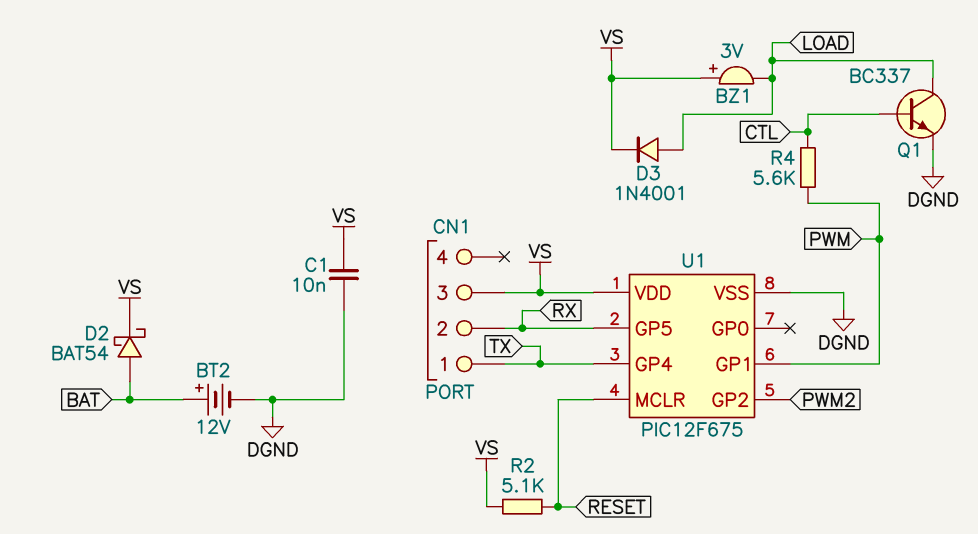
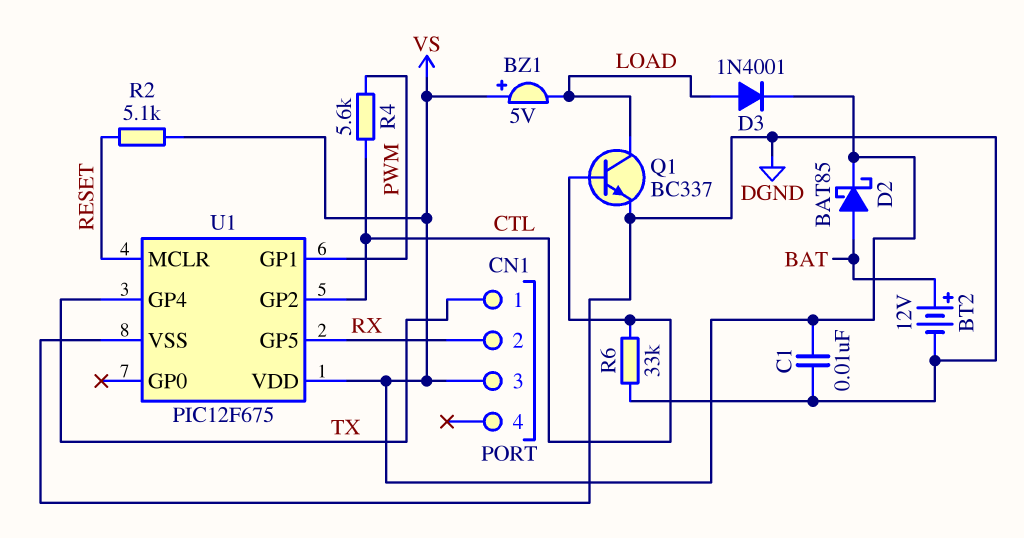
BZ1: buzzer 3V (plus VS, minus LOAD) -> buzzer 5V (plus VS, minus LOAD)
D2: schottky BAT54 (A BAT, K VS) -> schottky BAT85 (A BAT, K VS)
R6: none -> 33k (CTL, DGND)
U1 pin GP2: PWM2 -> CTL

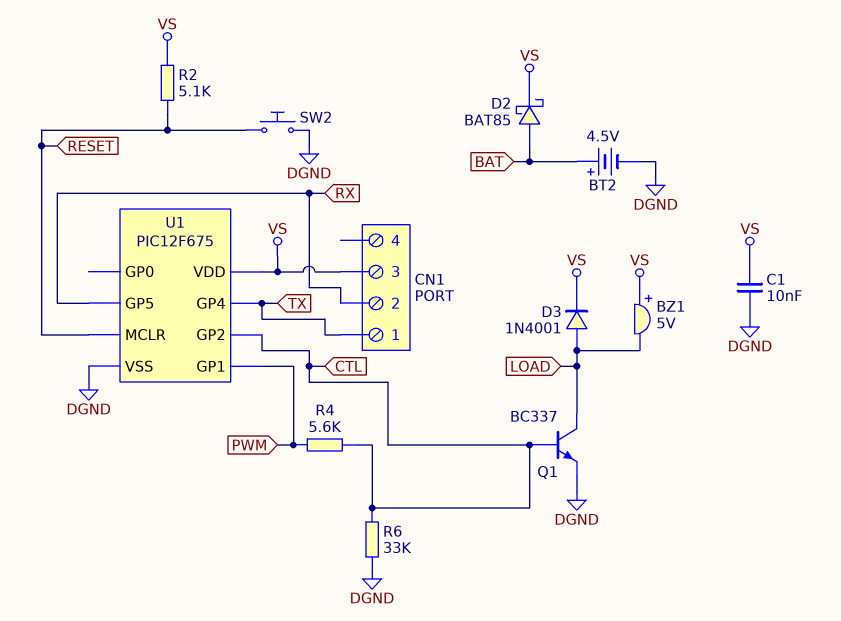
BT2: 12V (plus BAT, minus DGND) -> 4.5V (plus BAT, minus DGND)
SW2: none -> button (DGND, RESET)

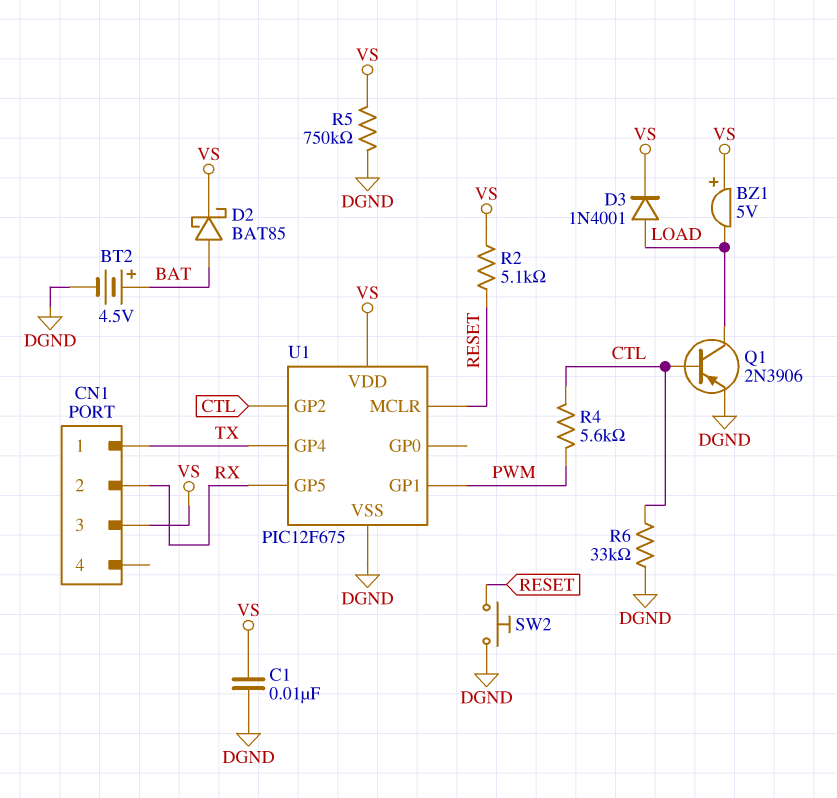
Q1: NPN BC337 (B CTL, C LOAD, E DGND) -> PNP 2N3906 (B CTL, C LOAD, E DGND)
R5: none -> 750k (DGND, VS)

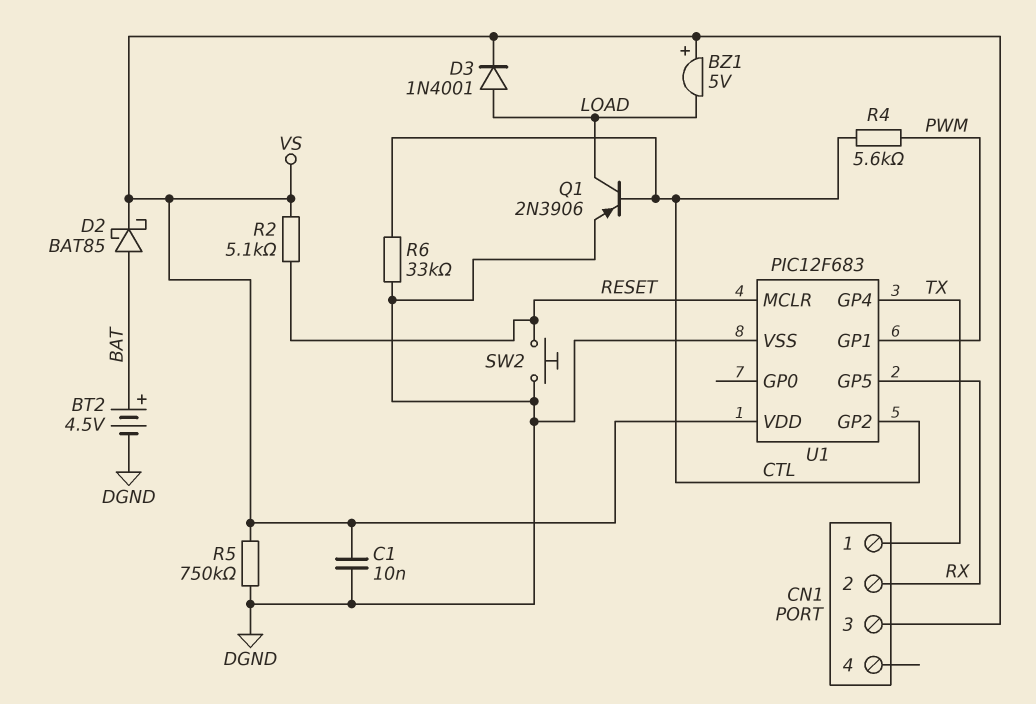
U1: PIC12F675 -> PIC12F683

